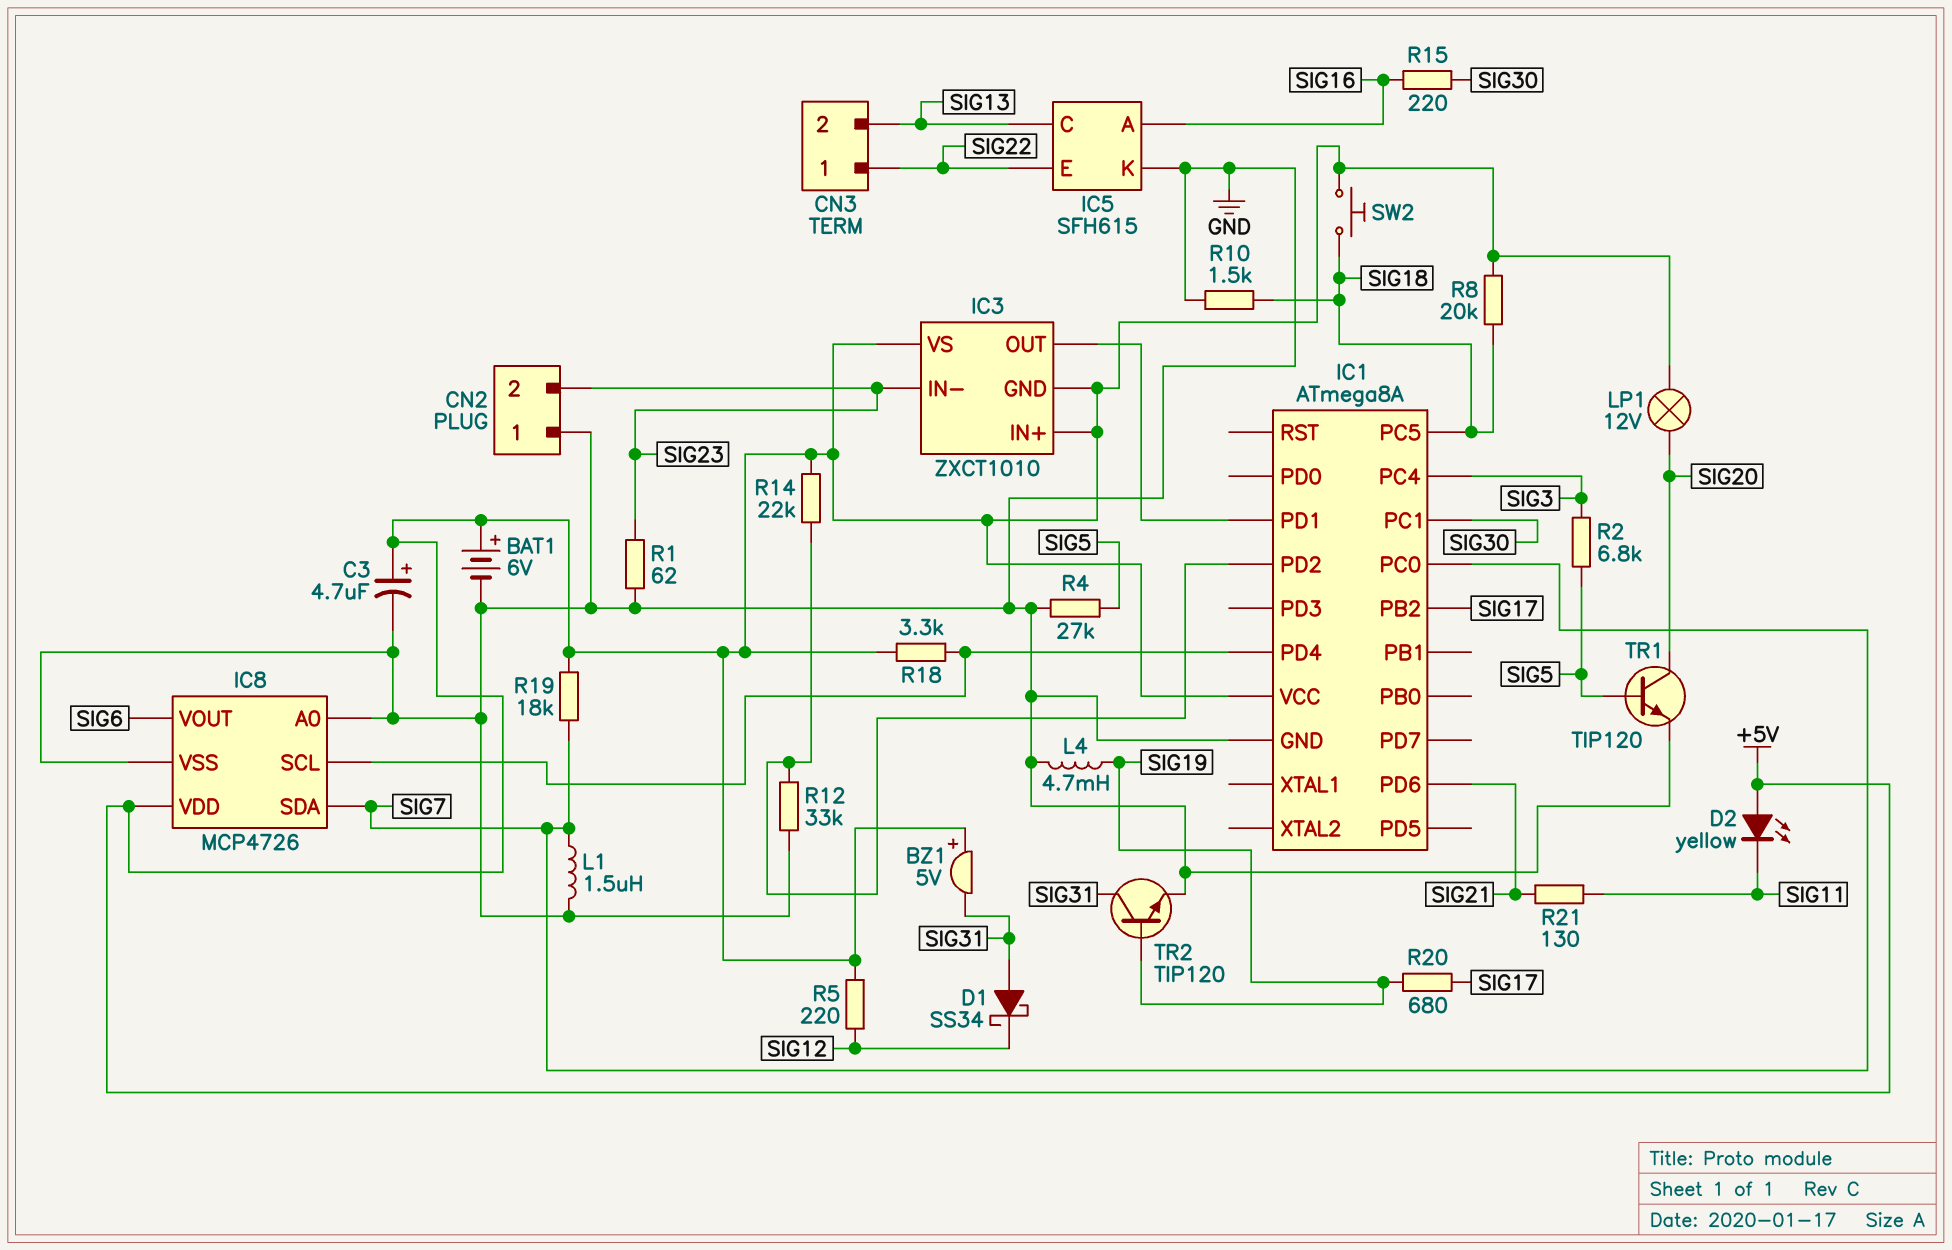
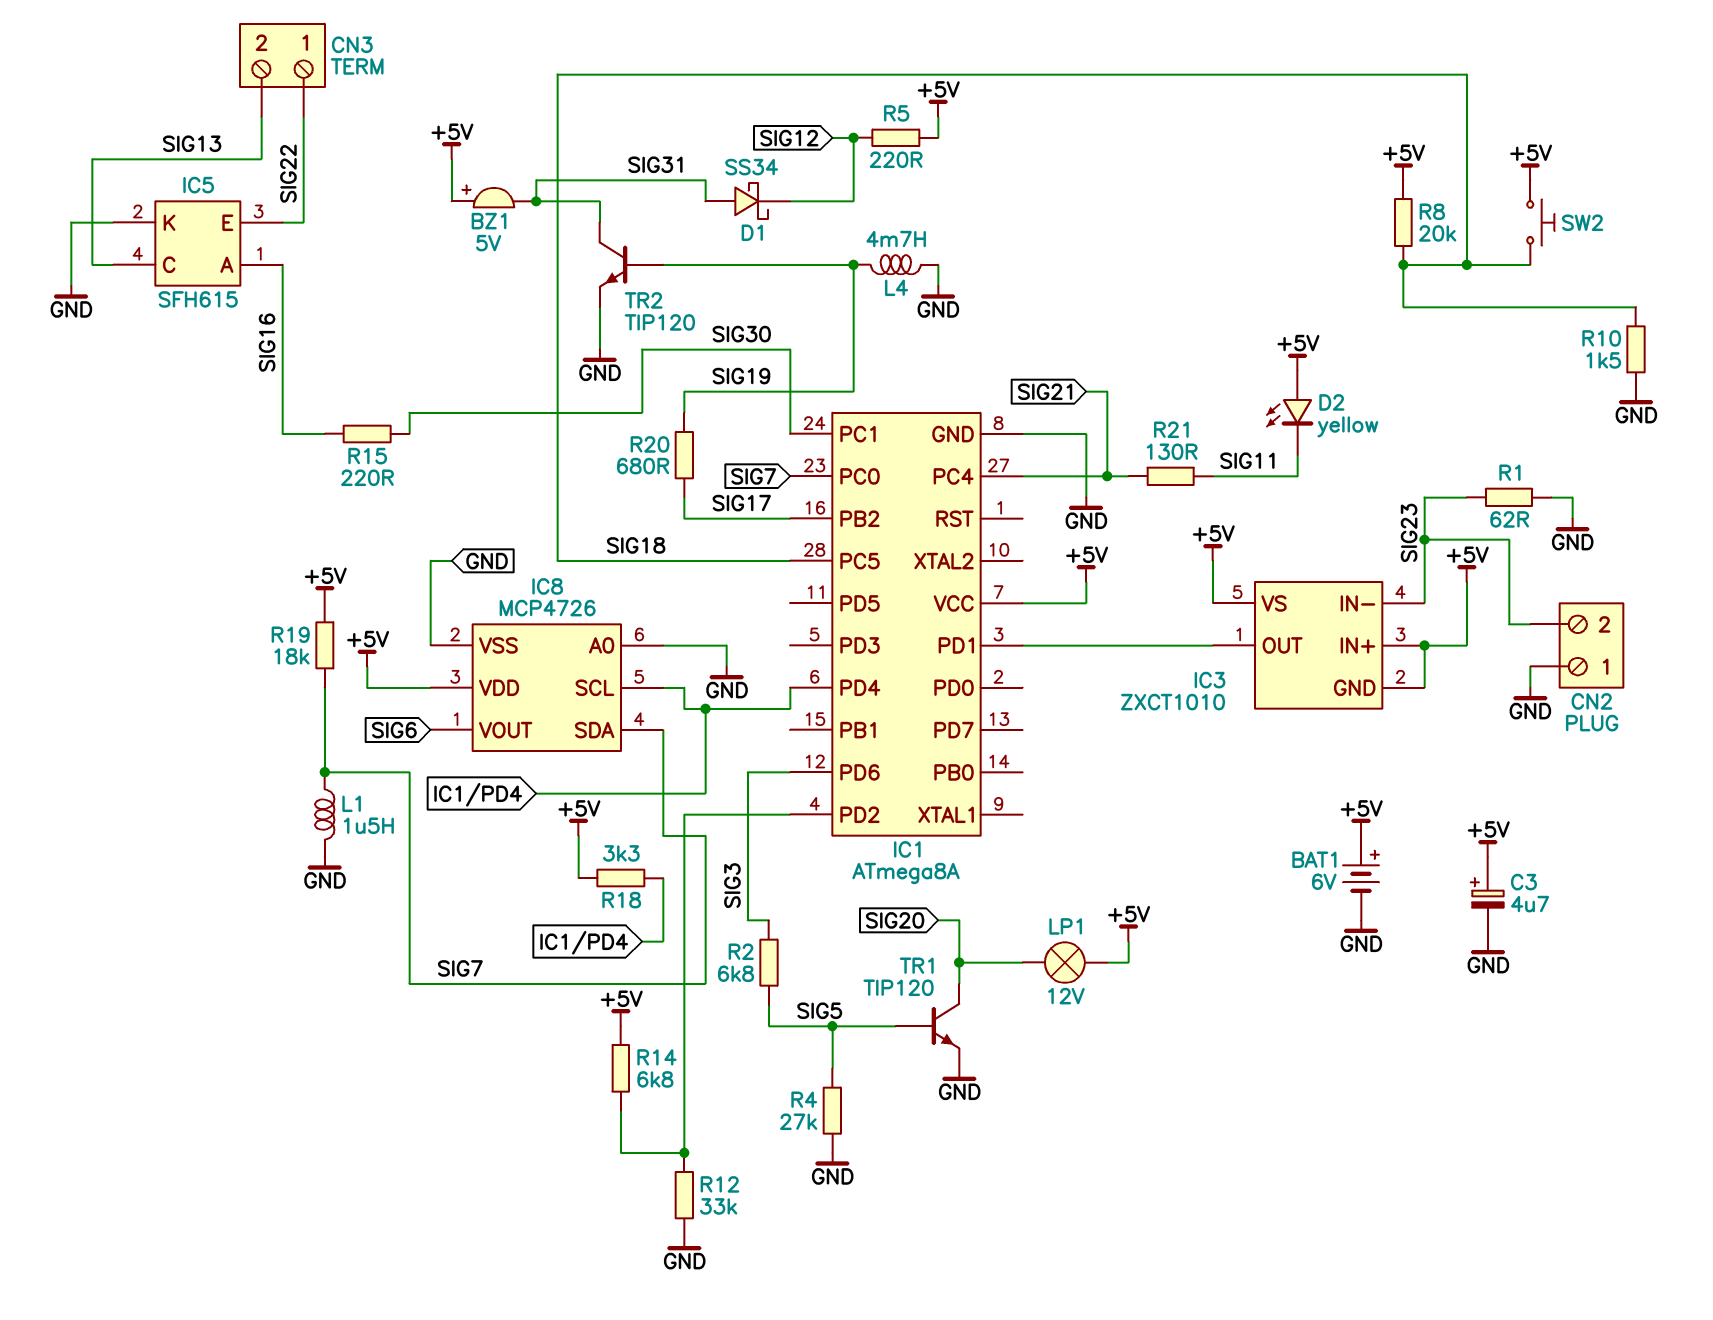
IC1 pin PC4: SIG3 -> SIG21
IC1 pin PD6: SIG21 -> SIG3
R14: 22k (+5V, IC1/PD2) -> 6.8k (+5V, IC1/PD2)

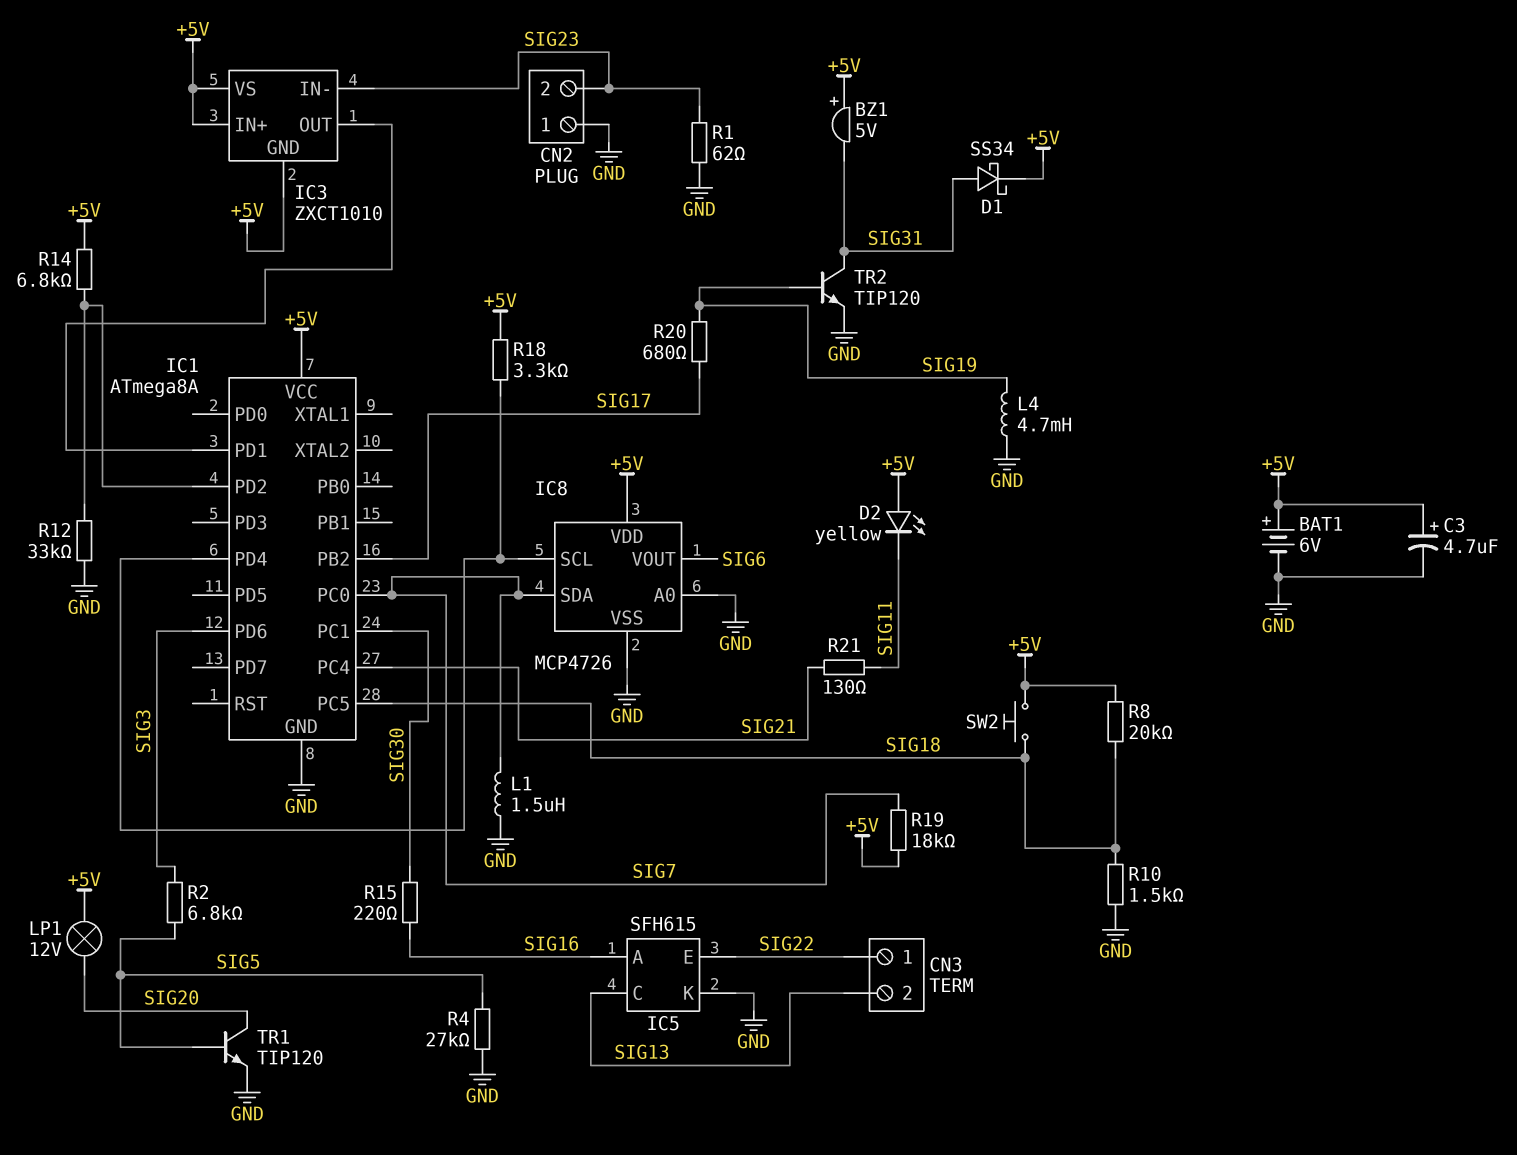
D1: schottky SS34 (A SIG31, K SIG12) -> schottky SS34 (A SIG31, K +5V)
R5: 220 (+5V, SIG12) -> none

